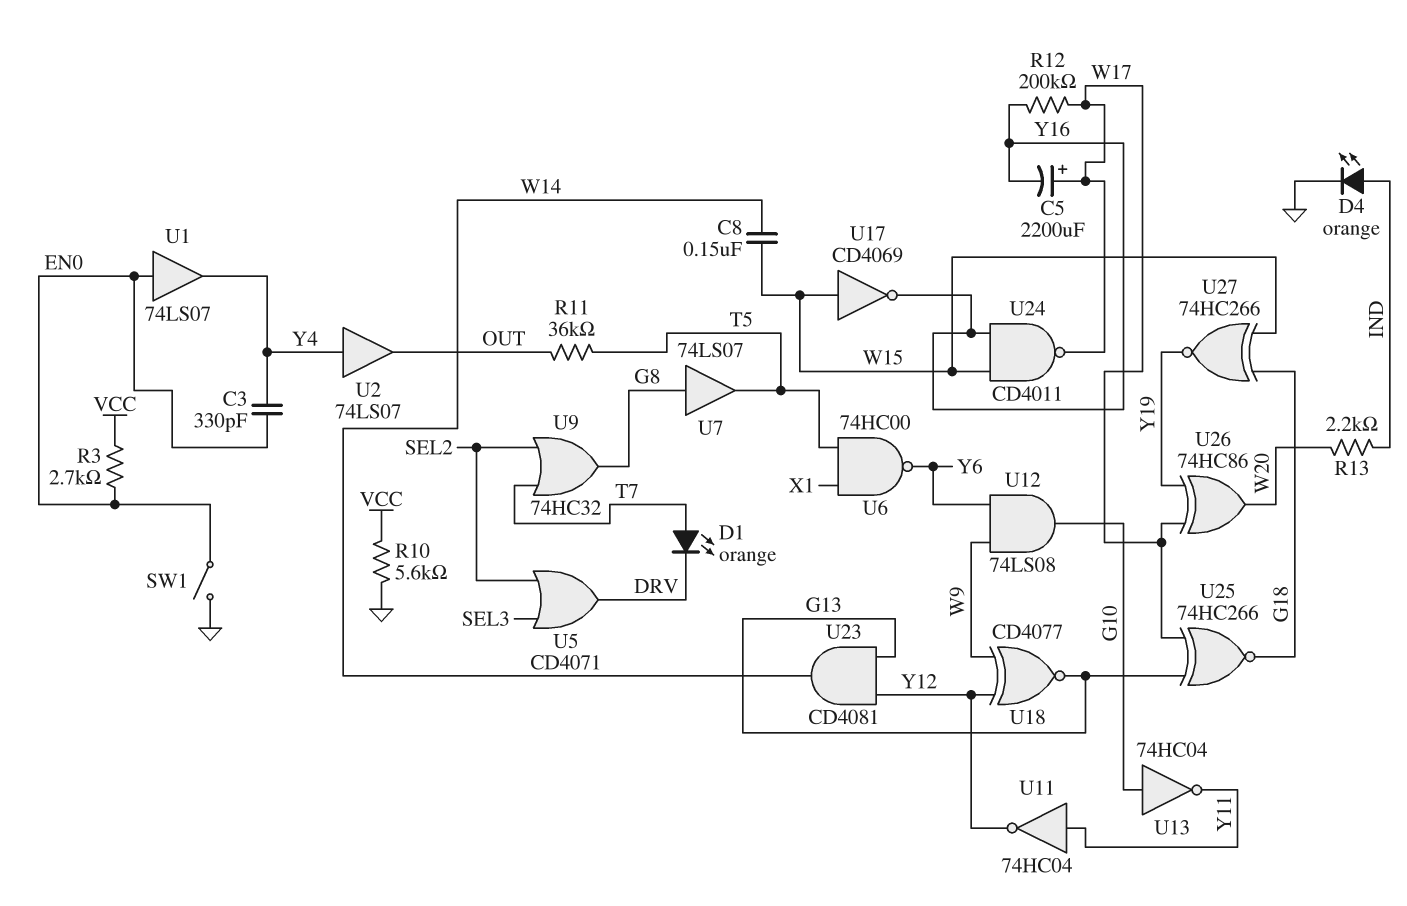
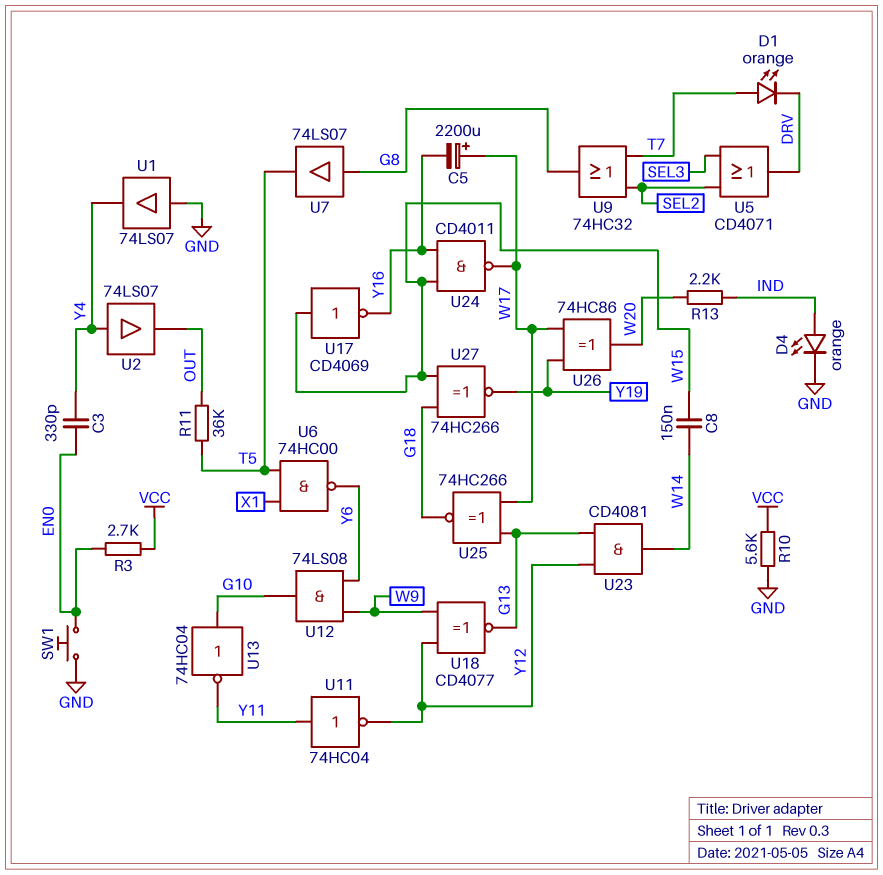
R12: 200k (W17, Y16) -> none
SW1: switch (EN0, GND) -> button (EN0, GND)
U1: buffer 74LS07 (in EN0, out Y4) -> buffer 74LS07 (in GND, out Y4)

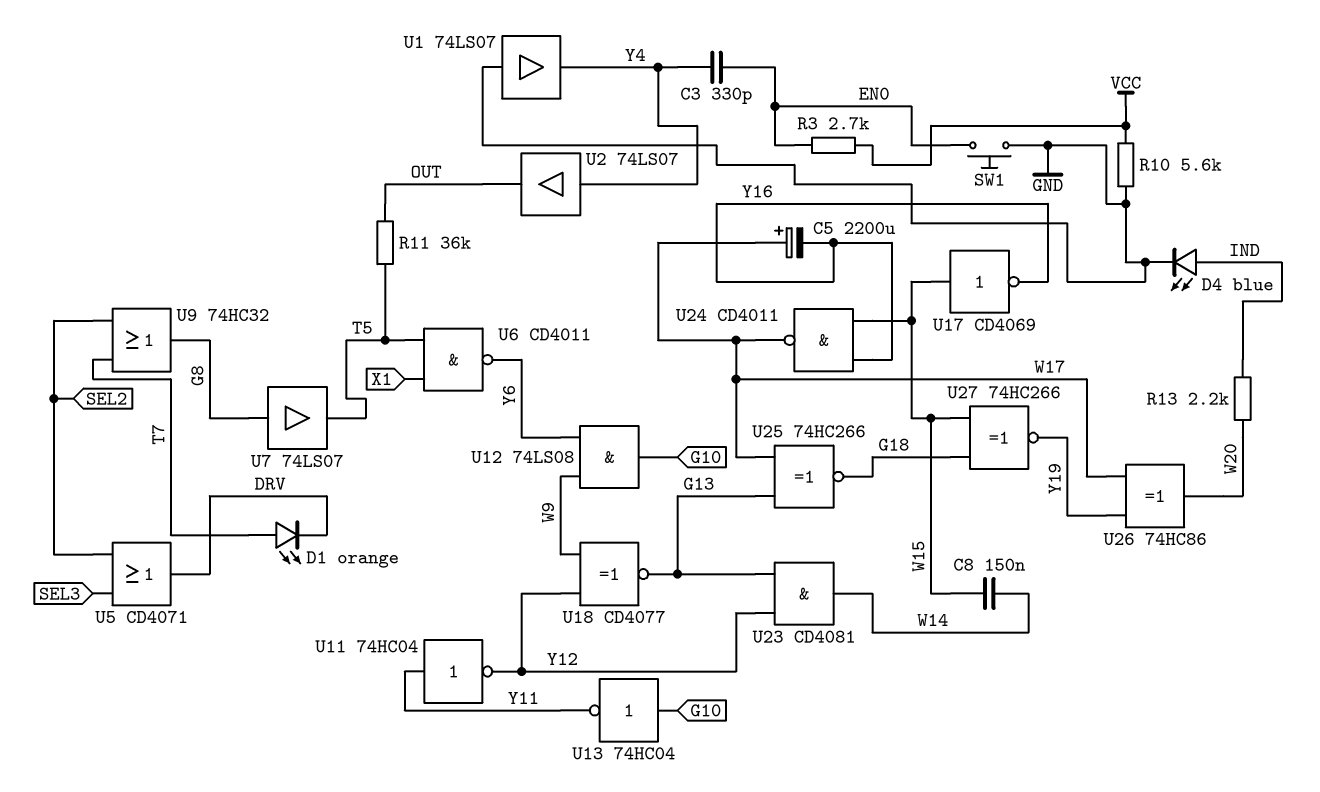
D4: LED orange (A IND, K GND) -> LED blue (A IND, K GND)
U6: NAND 74HC00 (in T5, in X1, out Y6) -> NAND CD4011 (in T5, in X1, out Y6)

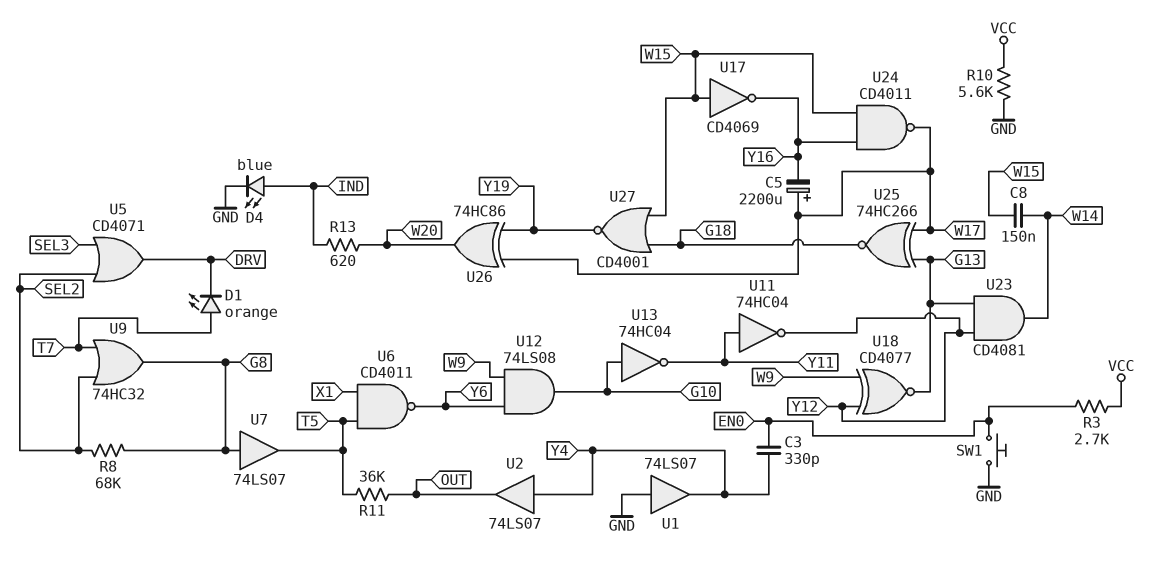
R8: none -> 68k (G8, SEL2)
R13: 2.2k (IND, W20) -> 620 (IND, W20)
U27: XNOR 74HC266 (in G18, in W15, out Y19) -> NOR CD4001 (in G18, in W15, out Y19)

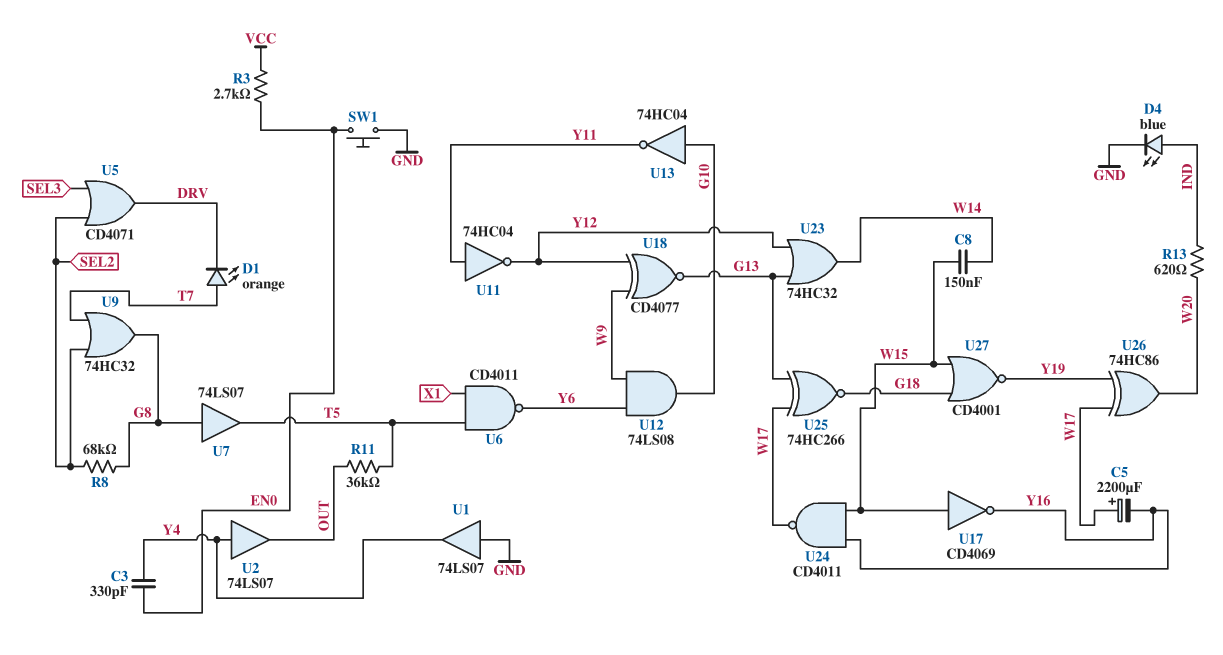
R10: 5.6k (GND, VCC) -> none
U23: AND CD4081 (in G13, in Y12, out W14) -> OR 74HC32 (in G13, in Y12, out W14)

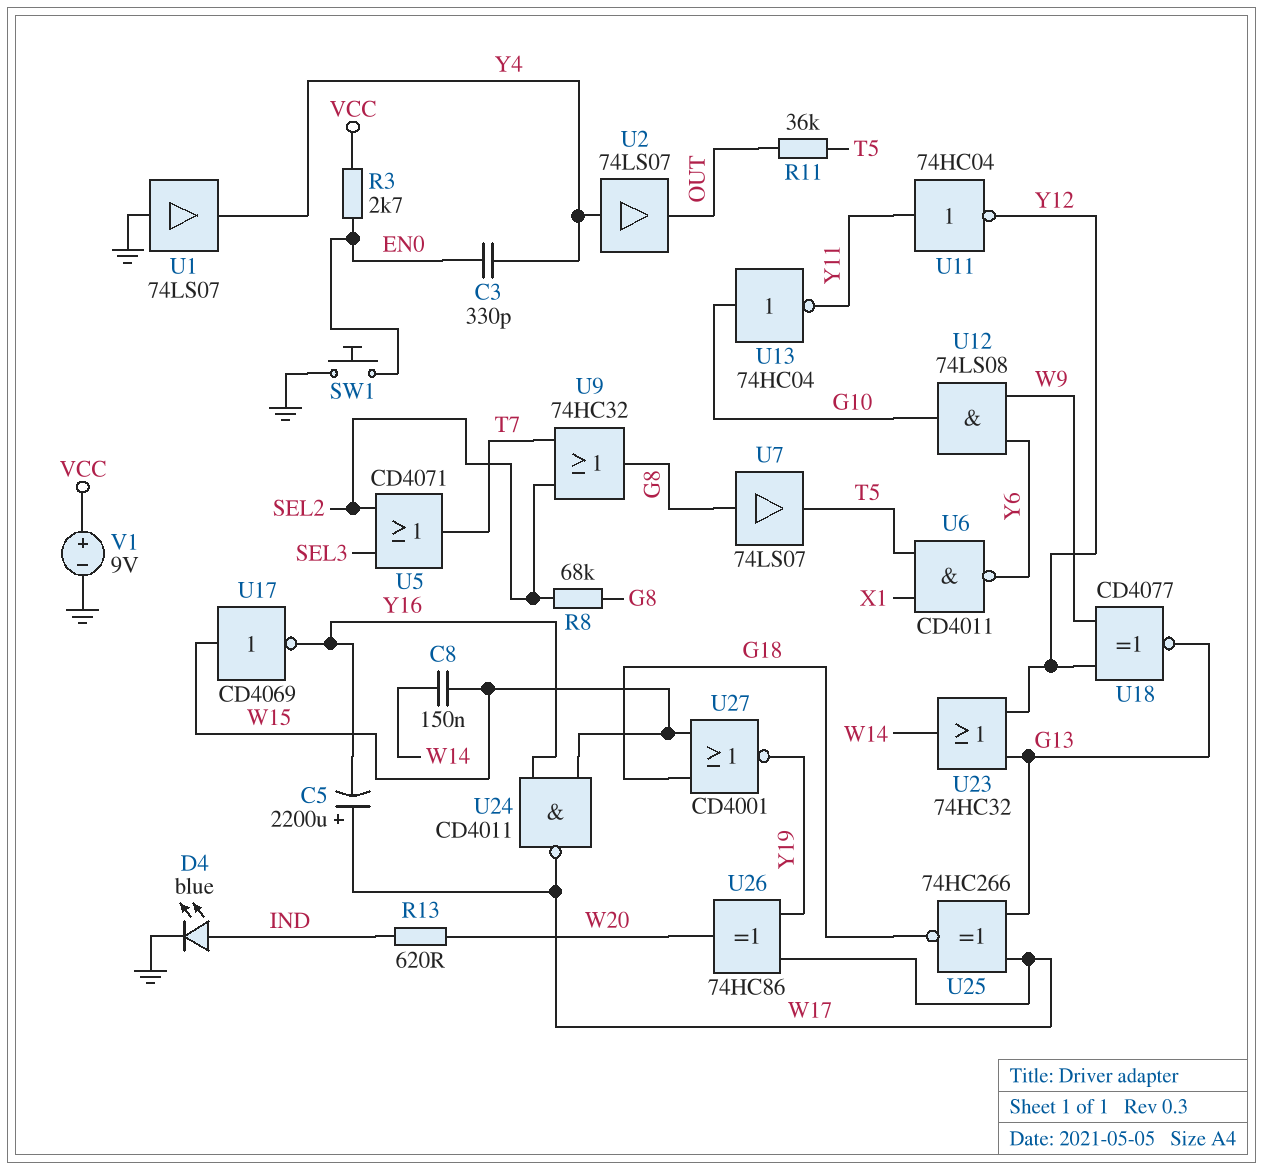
D1: LED orange (A T7, K DRV) -> none
U5: OR CD4071 (in SEL2, in SEL3, out DRV) -> OR CD4071 (in SEL2, in SEL3, out T7)
V1: none -> 9V (plus VCC, minus GND)

